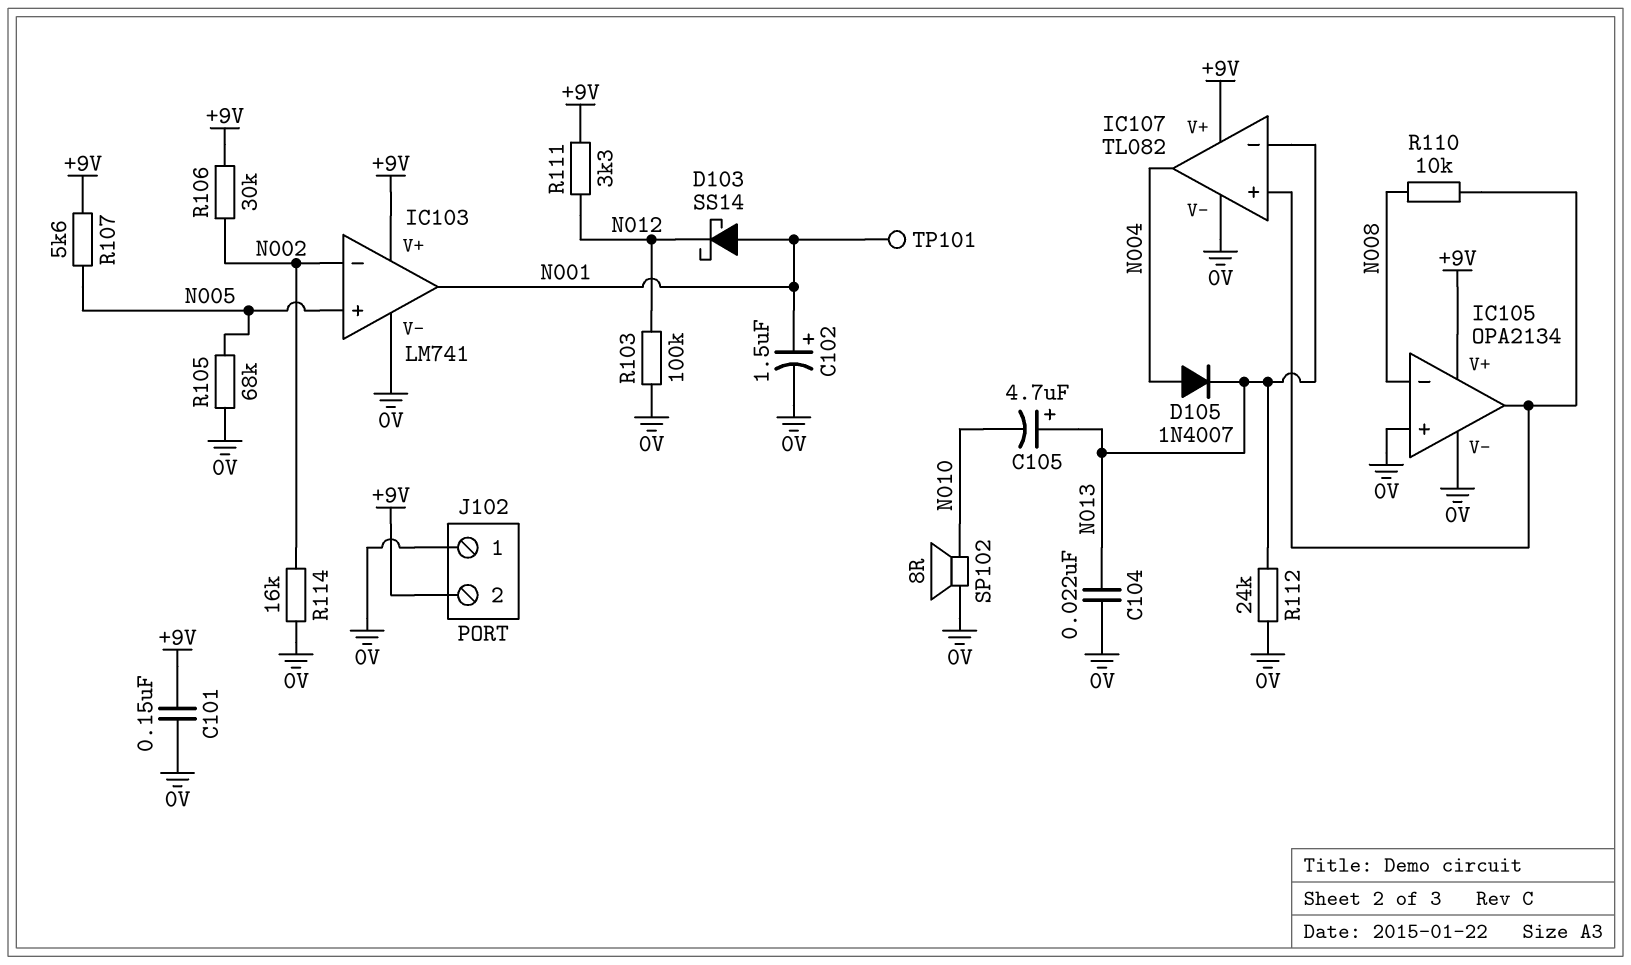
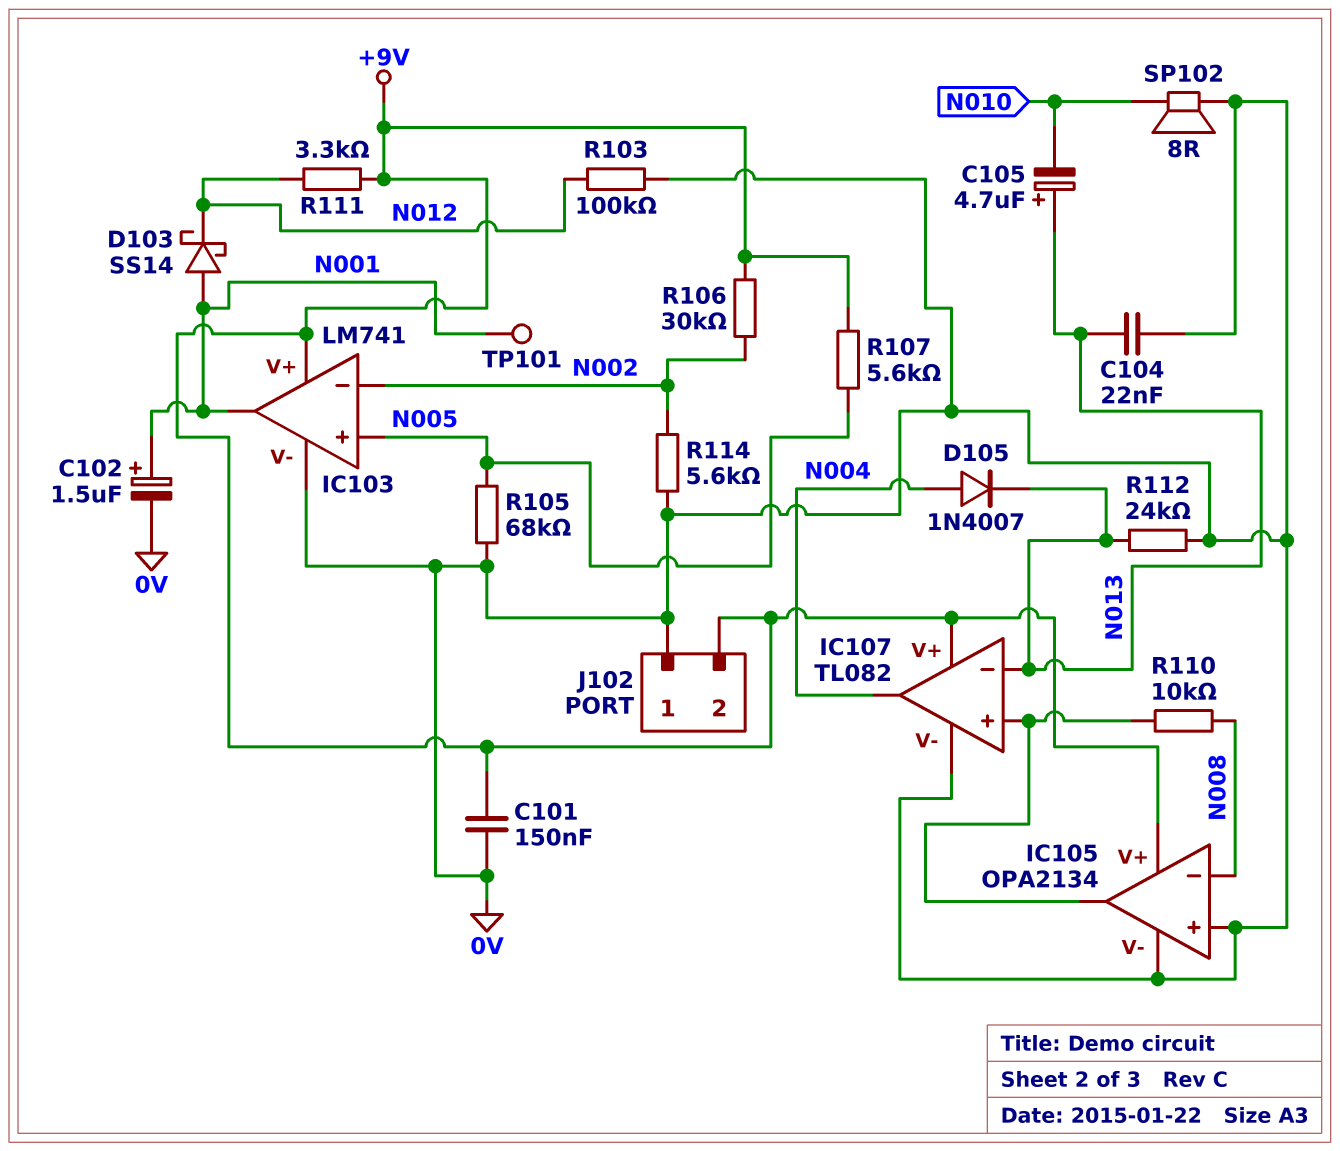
R114: 16k (0V, N002) -> 5.6k (0V, N002)

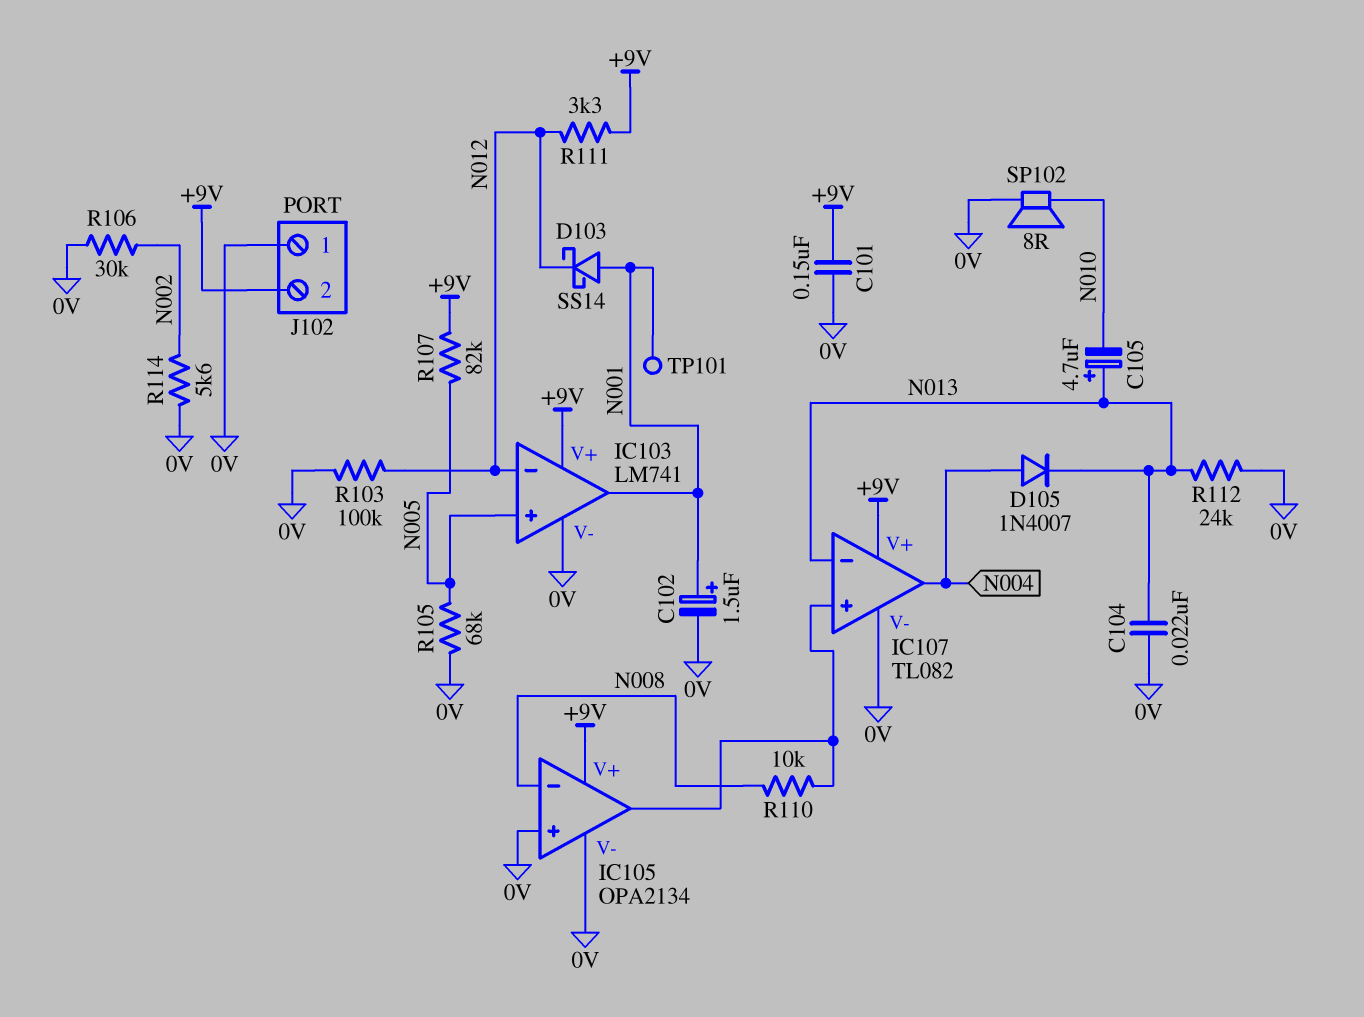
IC103 pin in-: N002 -> N012
R106: 30k (+9V, N002) -> 30k (0V, N002)
R107: 5.6k (+9V, N005) -> 82k (+9V, N005)

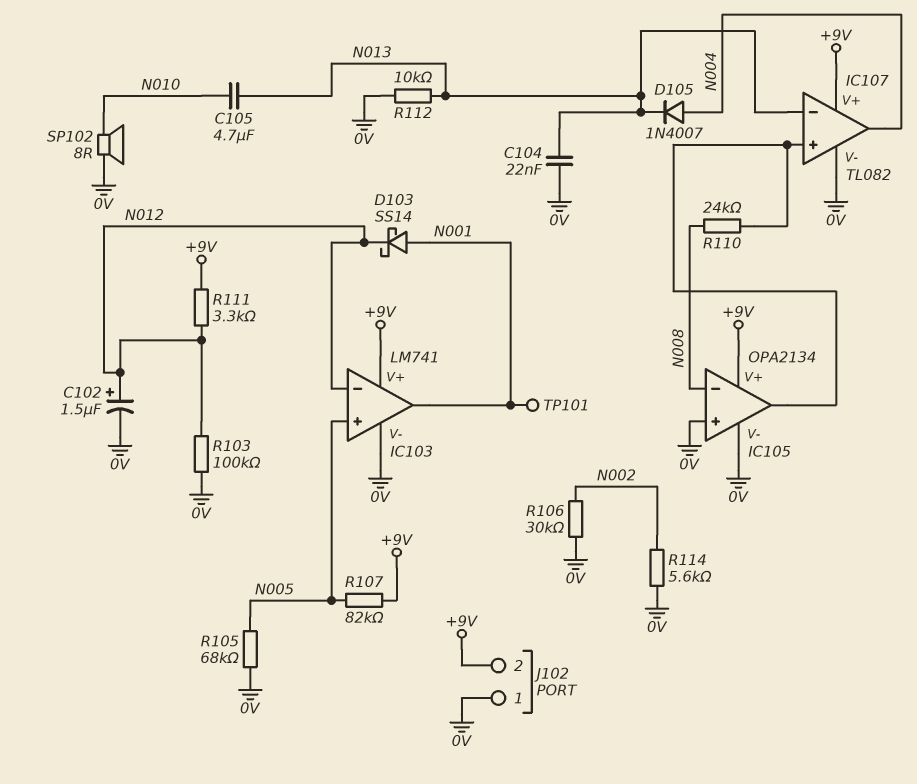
C101: 150nF (+9V, 0V) -> none
C102: 1.5uF (plus N001, minus 0V) -> 1.5uF (plus N012, minus 0V)
C105: 4.7uF (plus N013, minus N010) -> 4.7uF (N010, N013)
R110: 10k (IC105/out, N008) -> 24k (IC105/out, N008)
R112: 24k (0V, N013) -> 10k (0V, N013)

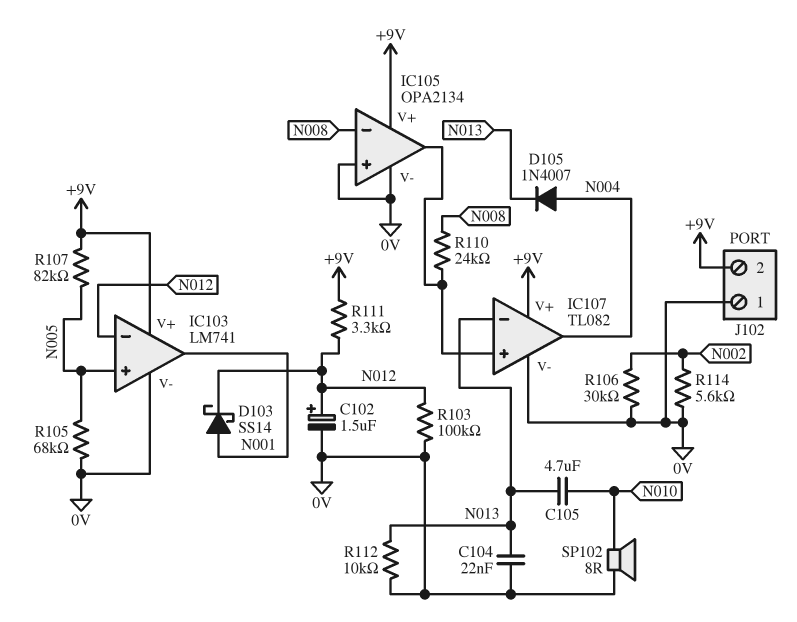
TP101: test point (N001) -> none

